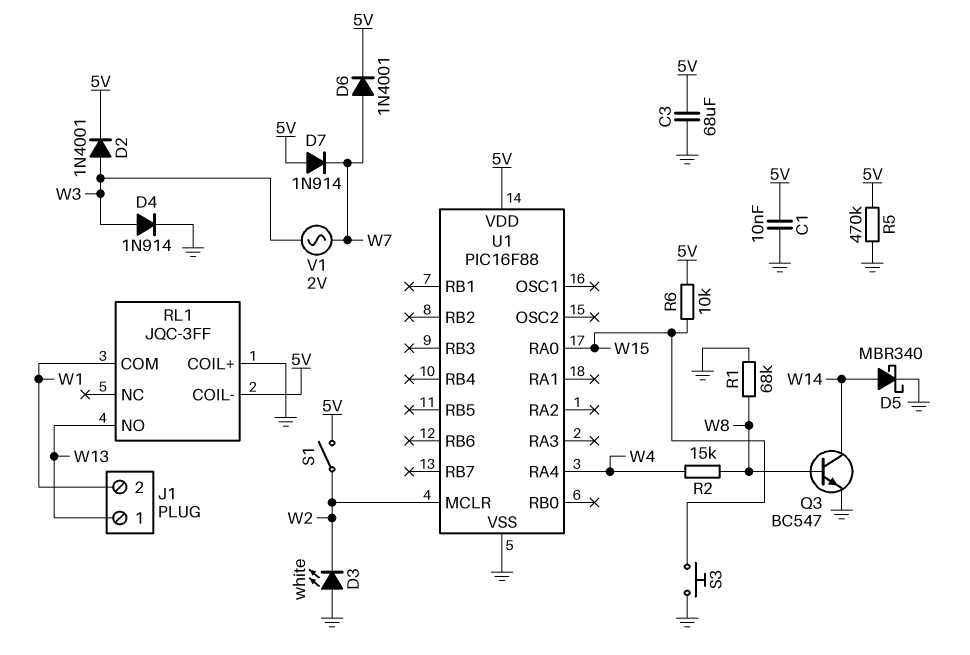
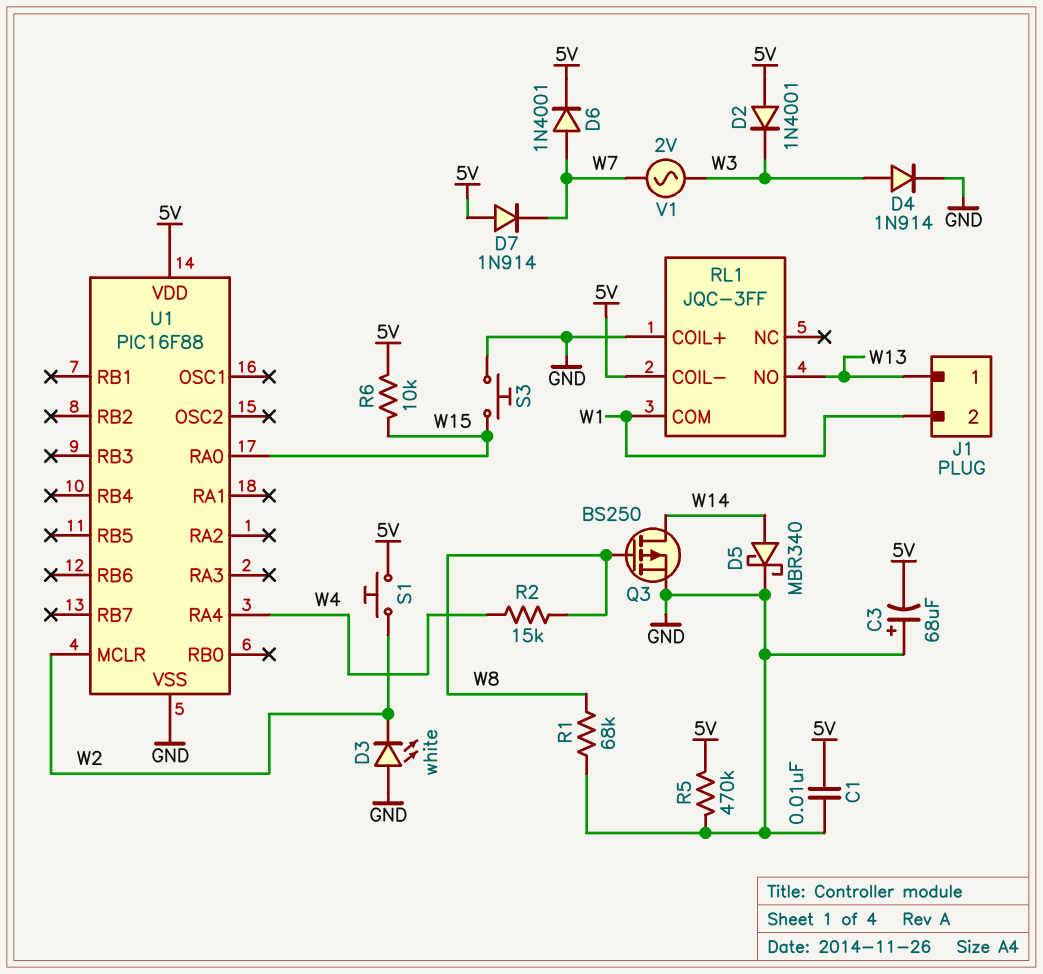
C3: 68uF (5V, GND) -> 68uF (plus GND, minus 5V)
D2: diode 1N4001 (A W3, K 5V) -> diode 1N4001 (A 5V, K W3)
Q3: NPN BC547 (B W8, C W14, E GND) -> PMOS BS250 (G W8, D W14, S GND)
S1: switch (5V, W2) -> button (5V, W2)

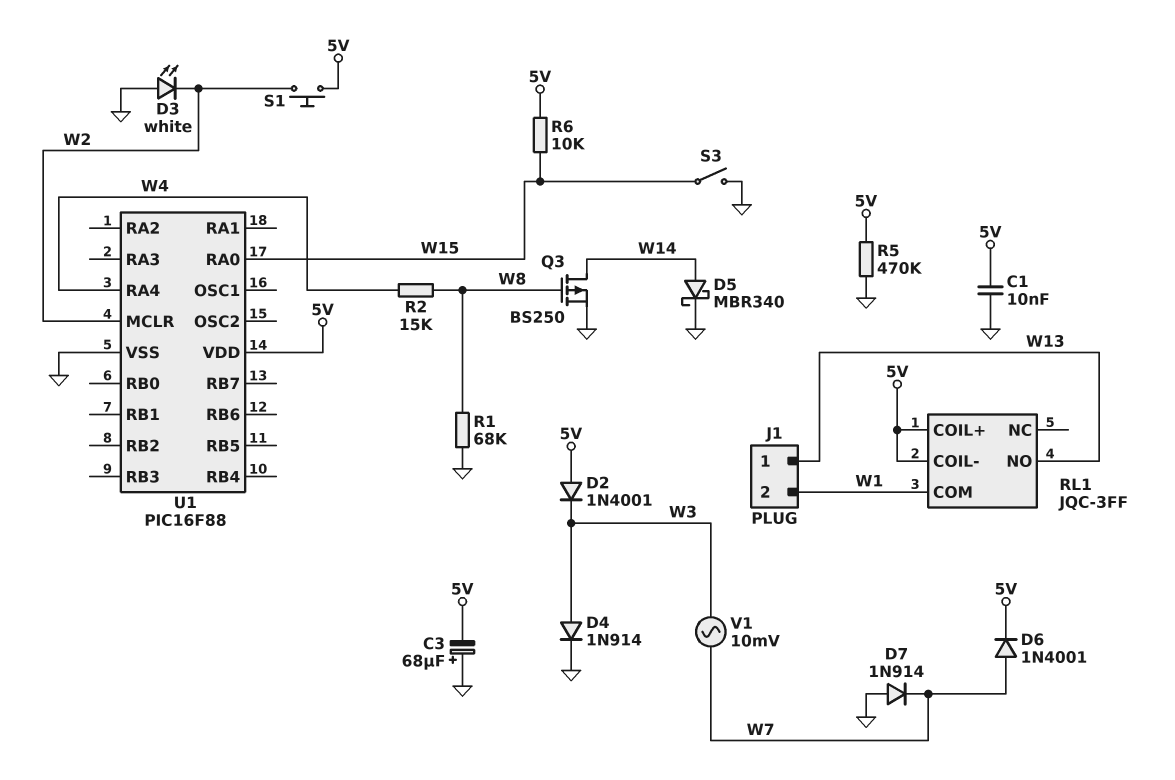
D7: diode 1N914 (A 5V, K W7) -> diode 1N914 (A GND, K W7)
RL1 pin COIL+: GND -> 5V
S3: button (GND, W15) -> switch (GND, W15)
V1: AC 2V (W3, W7) -> AC 10mV (W3, W7)

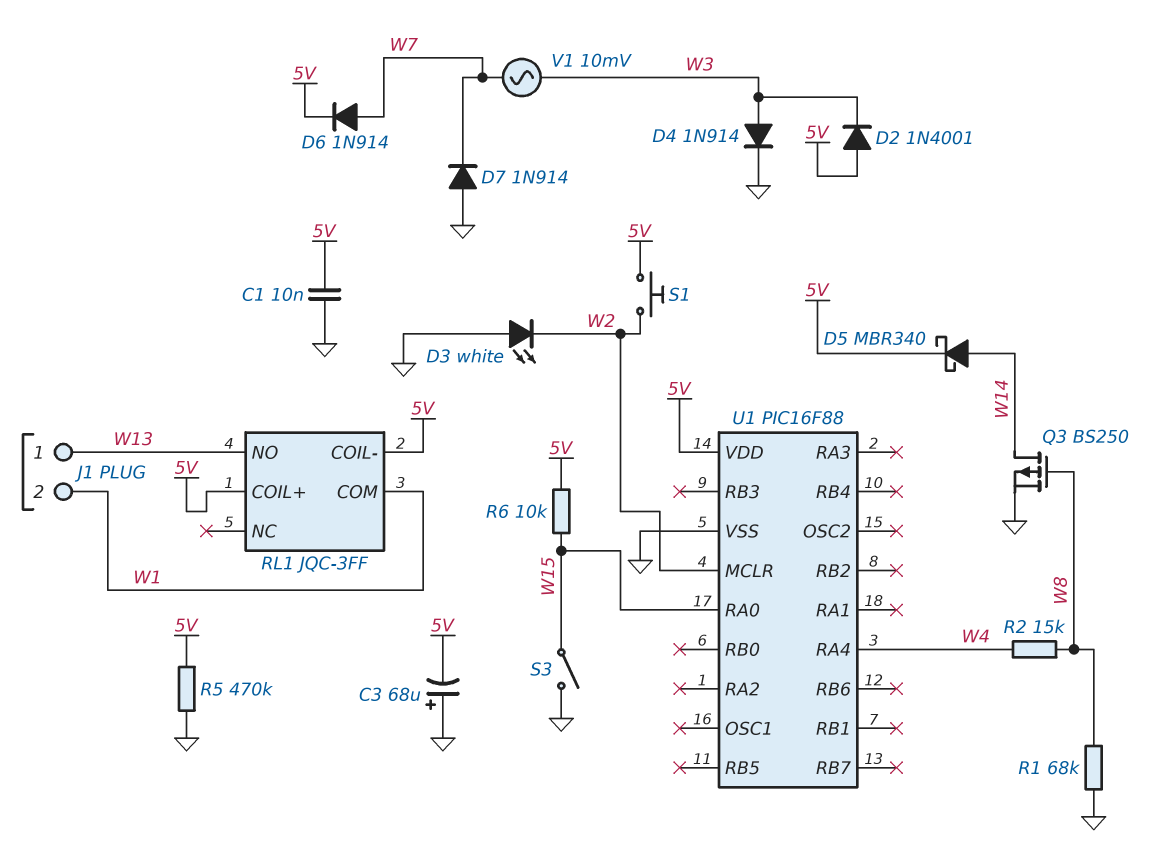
D5: schottky MBR340 (A W14, K GND) -> schottky MBR340 (A W14, K 5V)
D6: diode 1N4001 (A W7, K 5V) -> diode 1N914 (A W7, K 5V)

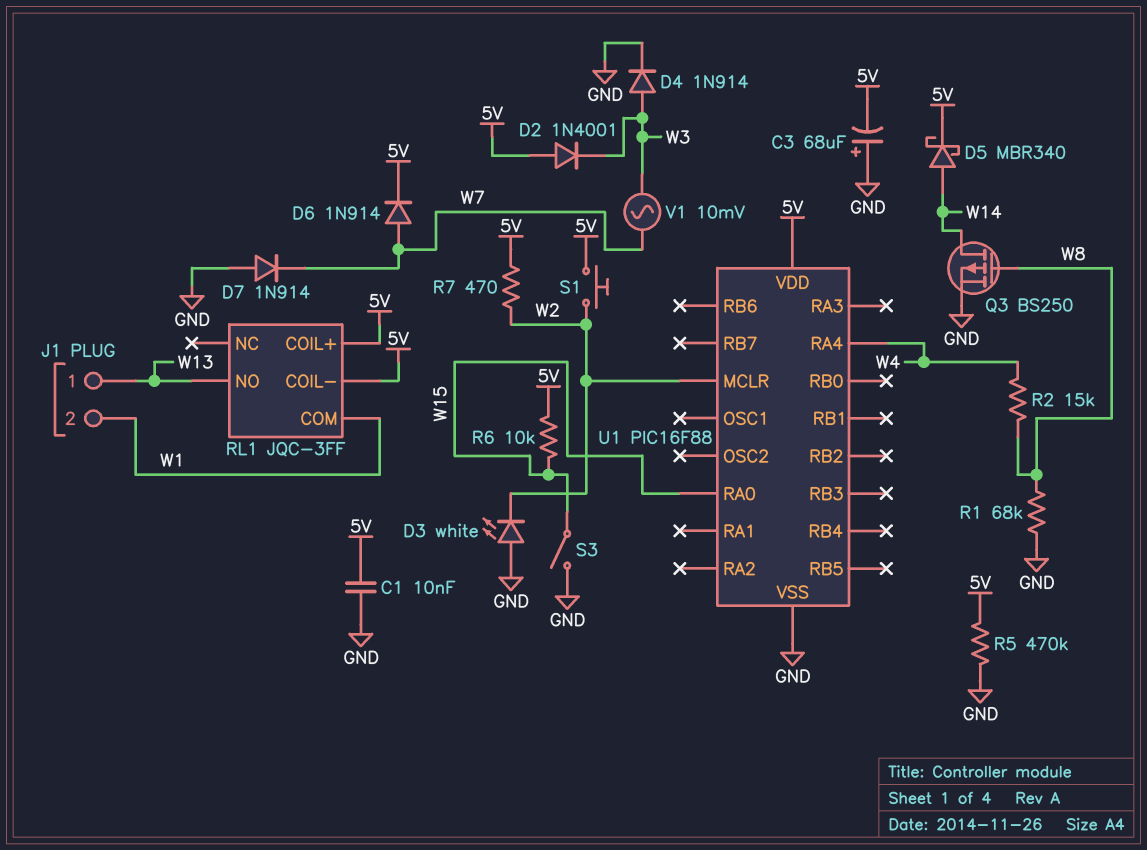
R7: none -> 470 (5V, W2)

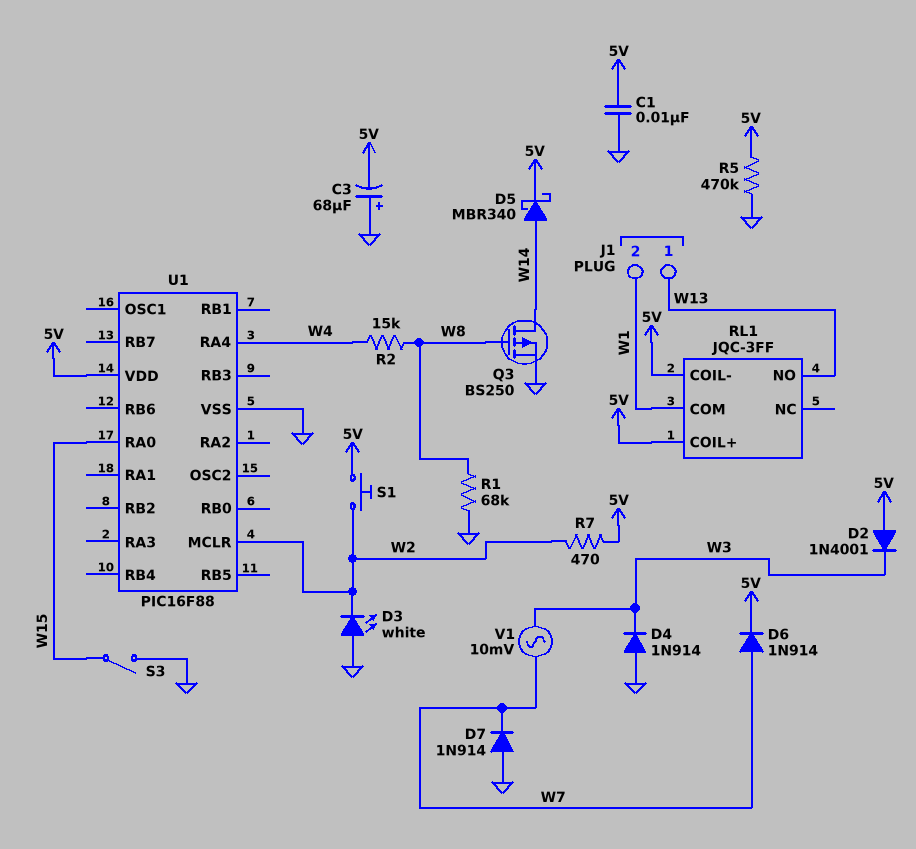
D4: diode 1N914 (A W3, K GND) -> diode 1N914 (A GND, K W3)
R6: 10k (5V, W15) -> none

